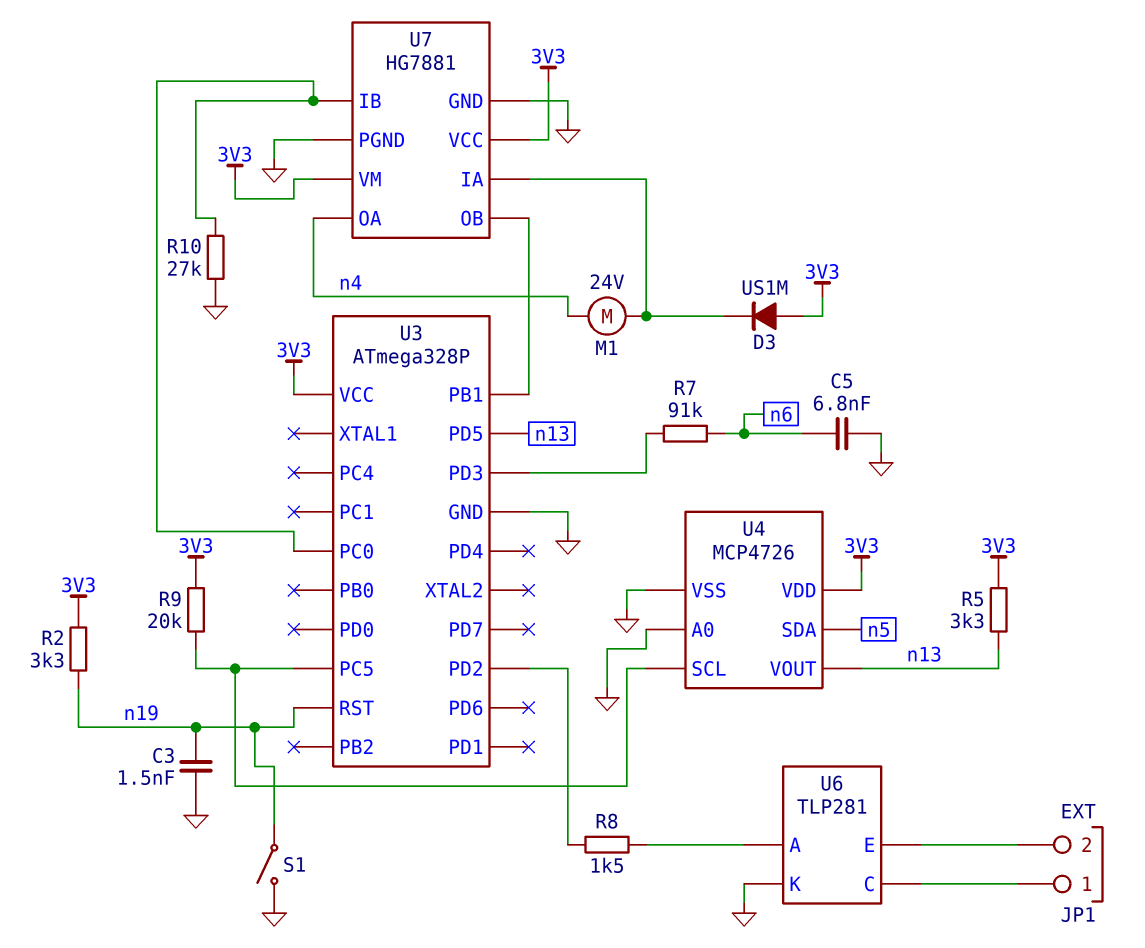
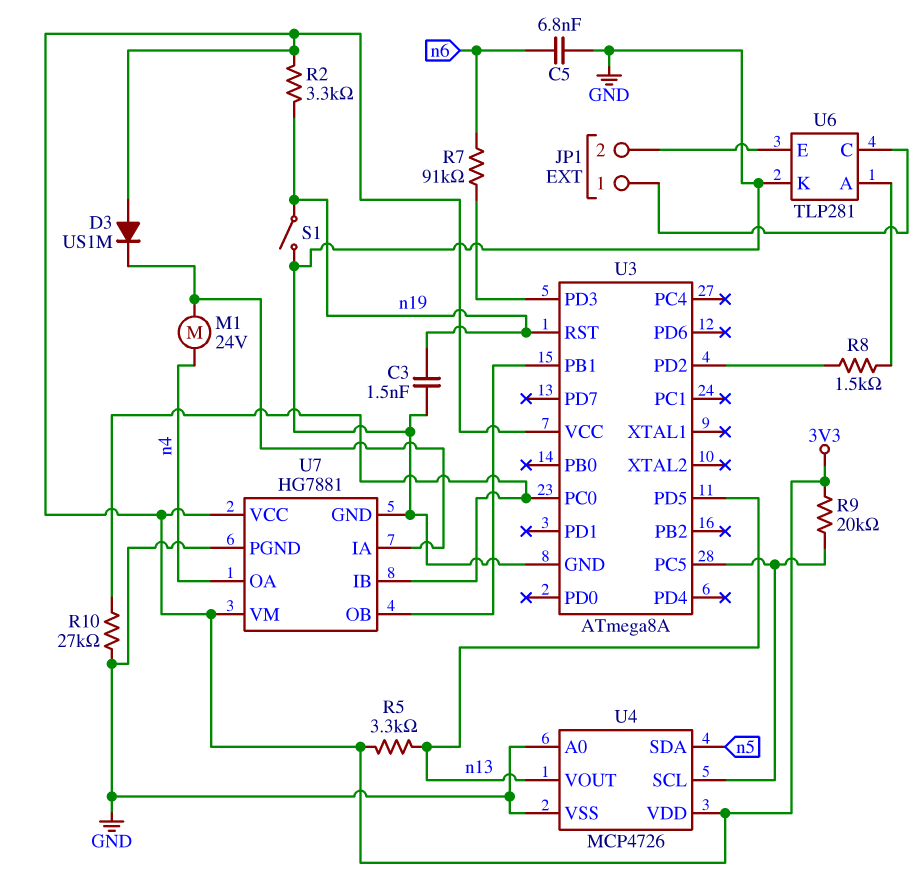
U3: ATmega328P -> ATmega8A

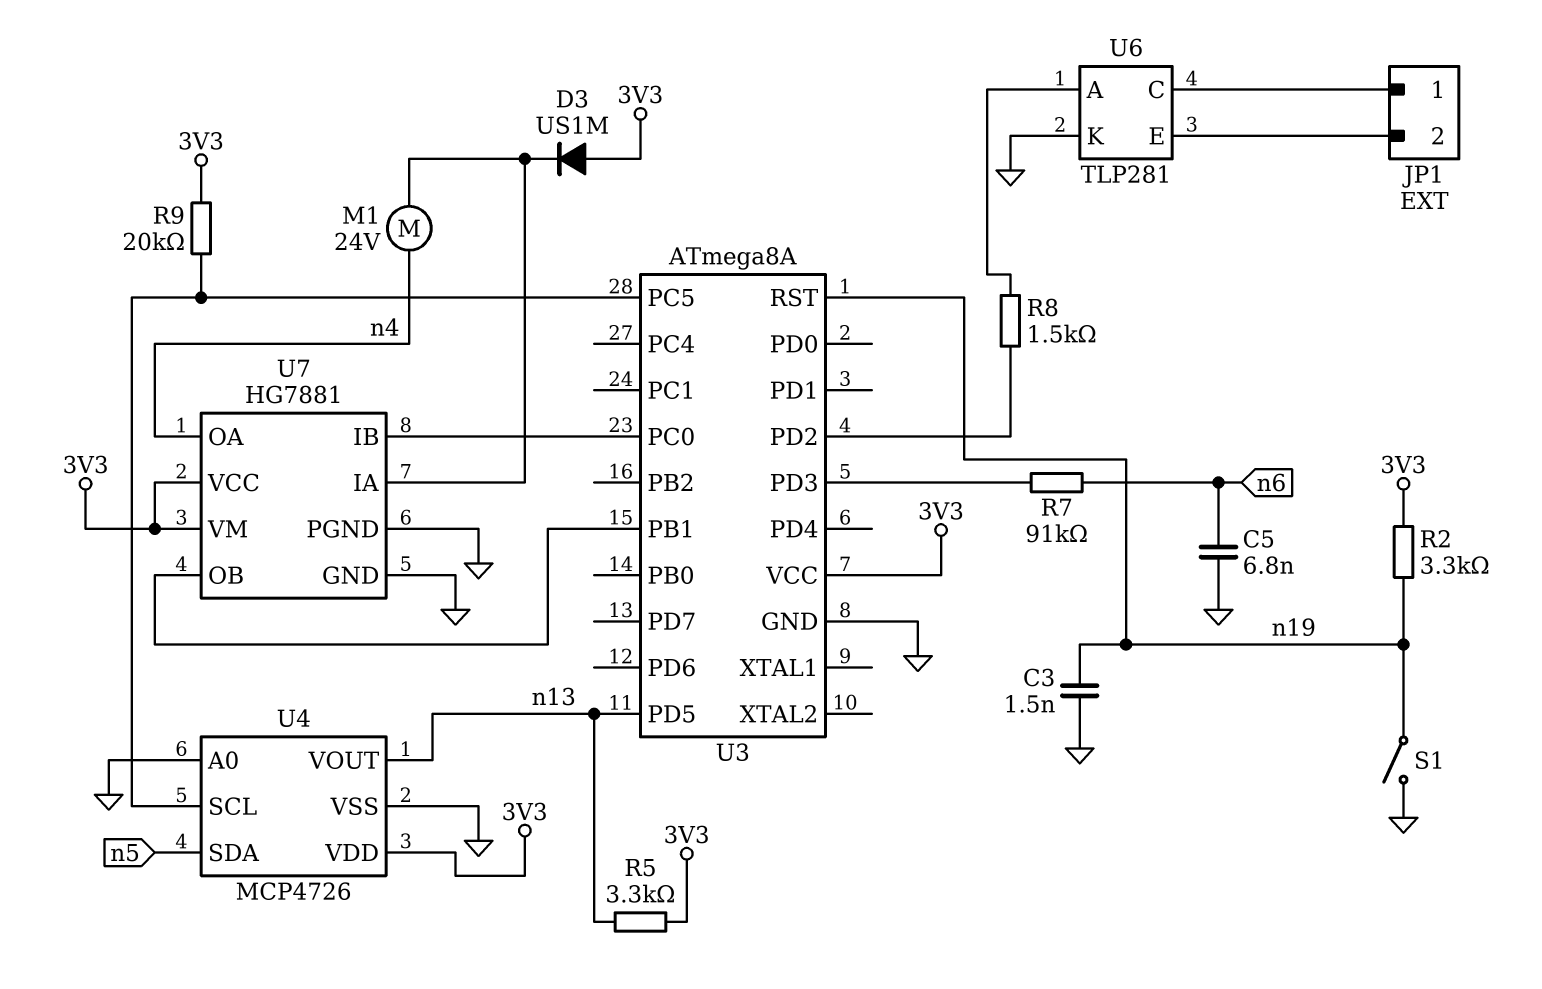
R10: 27k (GND, U3/PC0) -> none

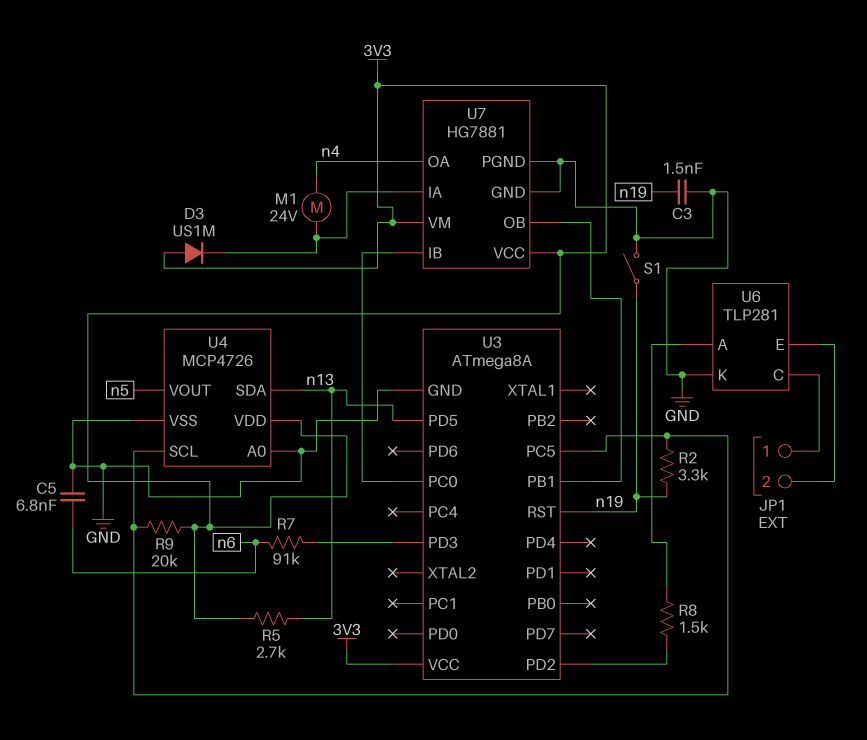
R2: 3.3k (3V3, n19) -> 3.3k (U3/PC5, n19)
R5: 3.3k (3V3, n13) -> 2.7k (3V3, n13)
U4 pin SDA: n5 -> n13
U4 pin VOUT: n13 -> n5

